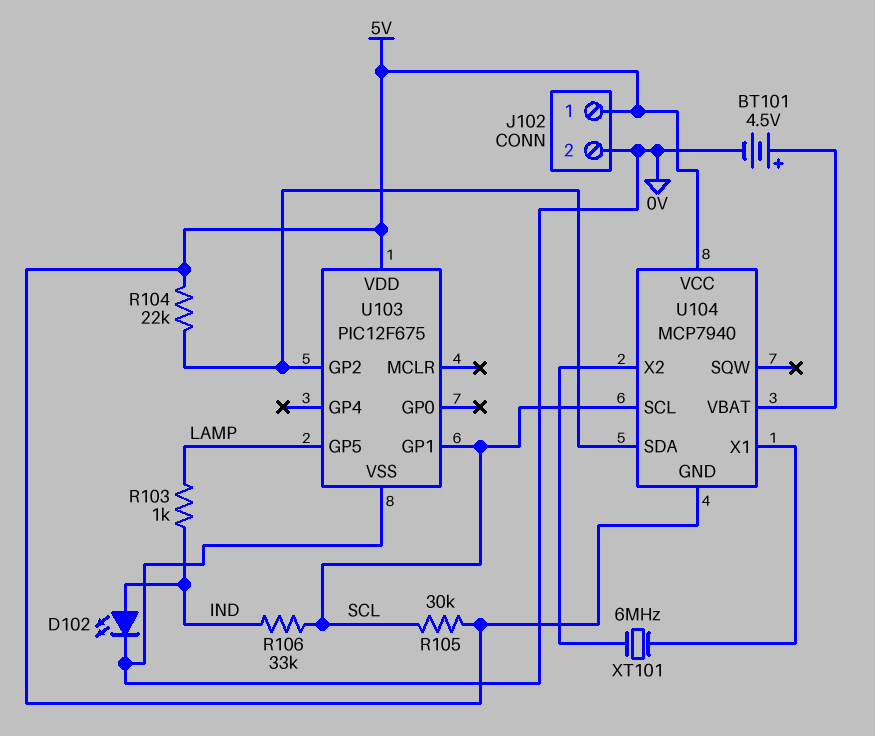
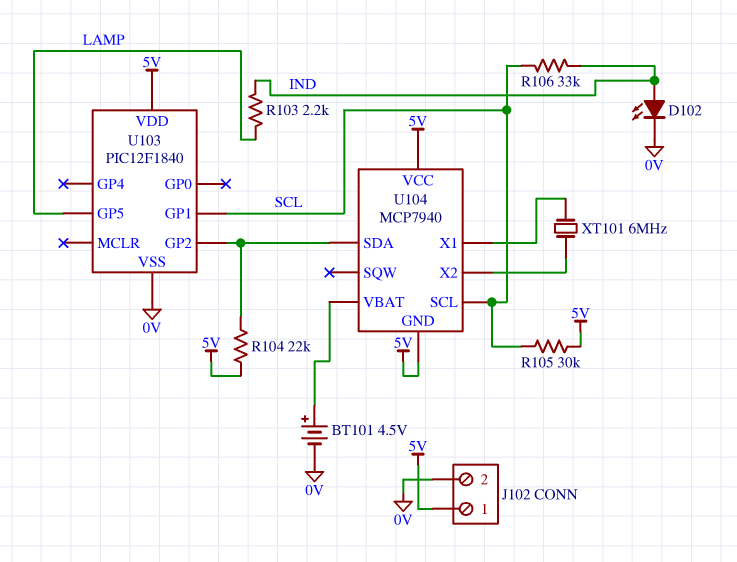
R103: 1k (IND, LAMP) -> 2.2k (IND, LAMP)
U103: PIC12F675 -> PIC12F1840

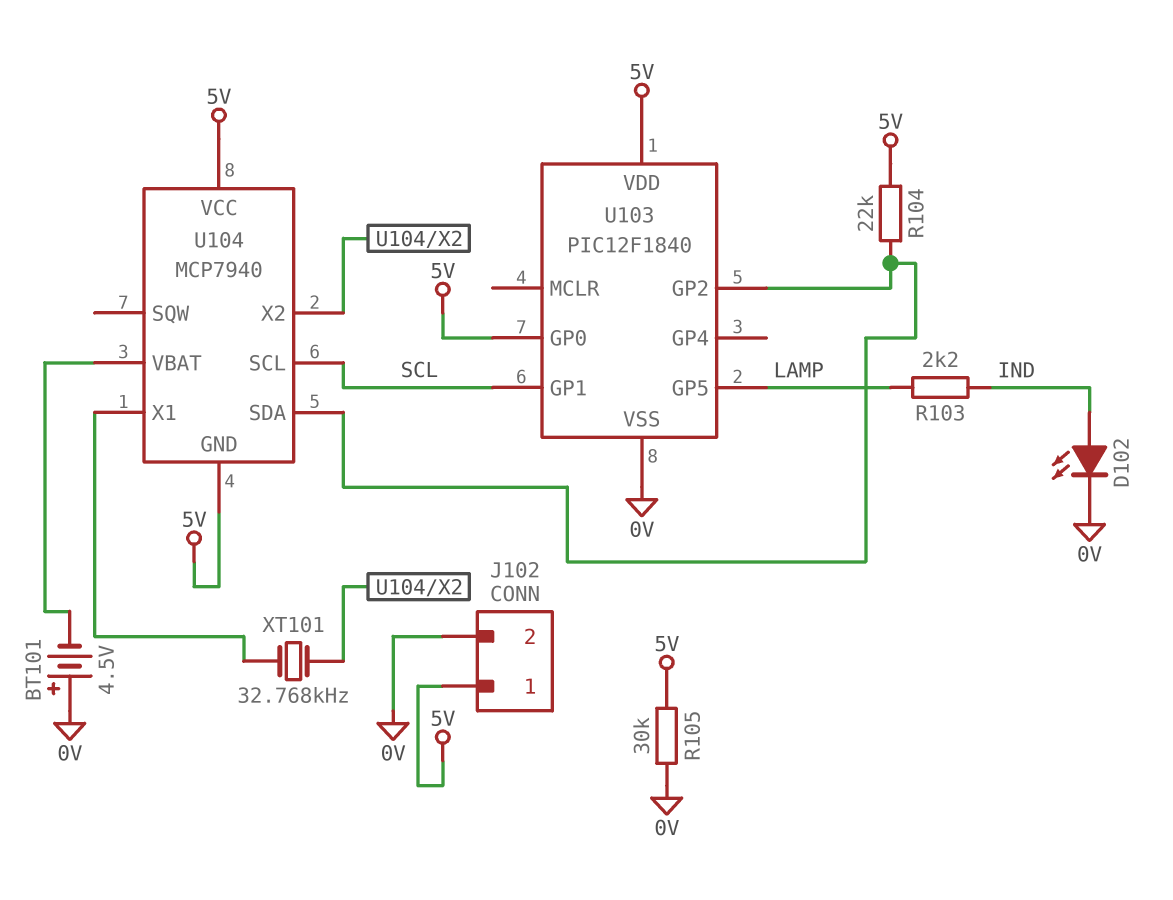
BT101: 4.5V (plus U104/VBAT, minus 0V) -> 4.5V (plus 0V, minus U104/VBAT)
R105: 30k (5V, SCL) -> 30k (0V, 5V)
R106: 33k (IND, SCL) -> none
U103 pin GP0: none -> 5V
XT101: 6MHz (U104/X1, U104/X2) -> 32.768kHz (U104/X1, U104/X2)

